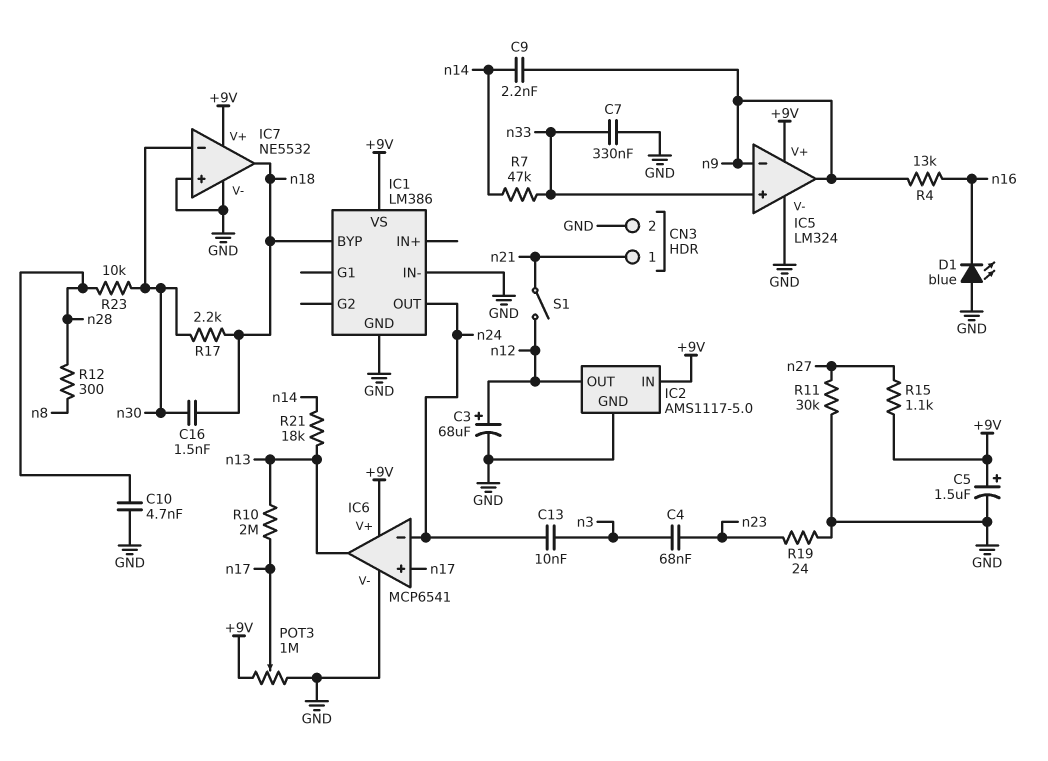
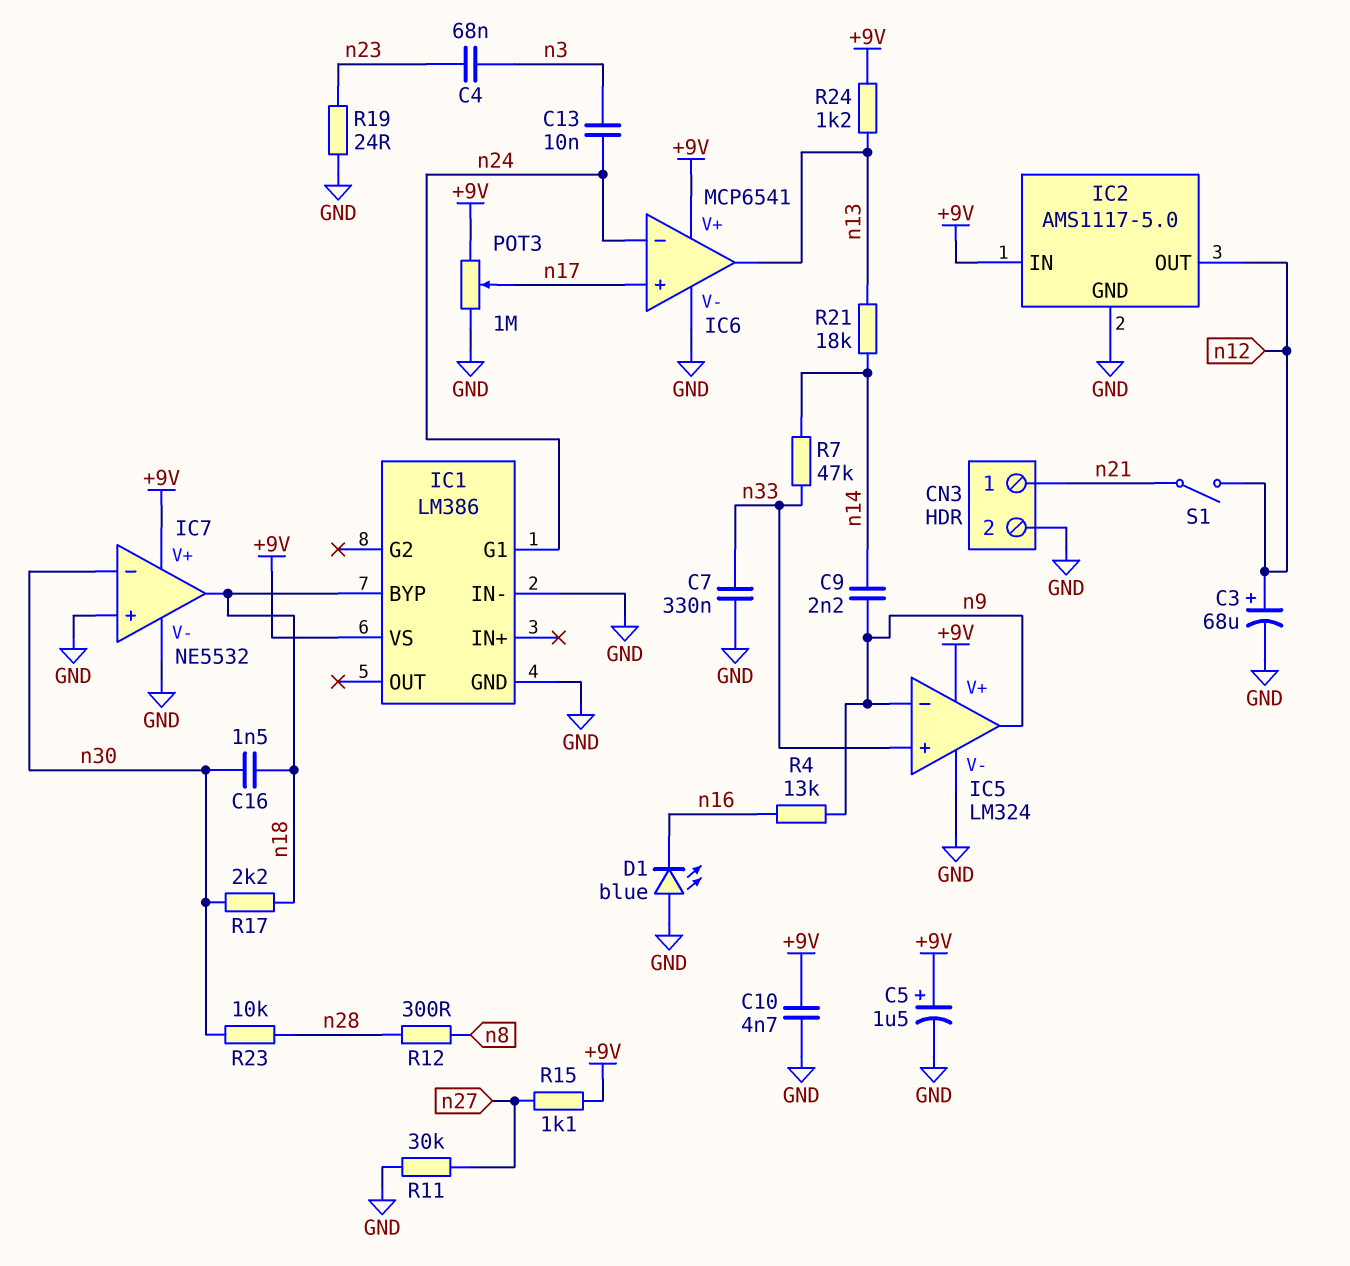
C10: 4.7nF (GND, n28) -> 4.7nF (+9V, GND)
IC1 pin G1: none -> n24
IC1 pin OUT: n24 -> none
R10: 2M (n13, n17) -> none
R24: none -> 1.2k (+9V, n13)

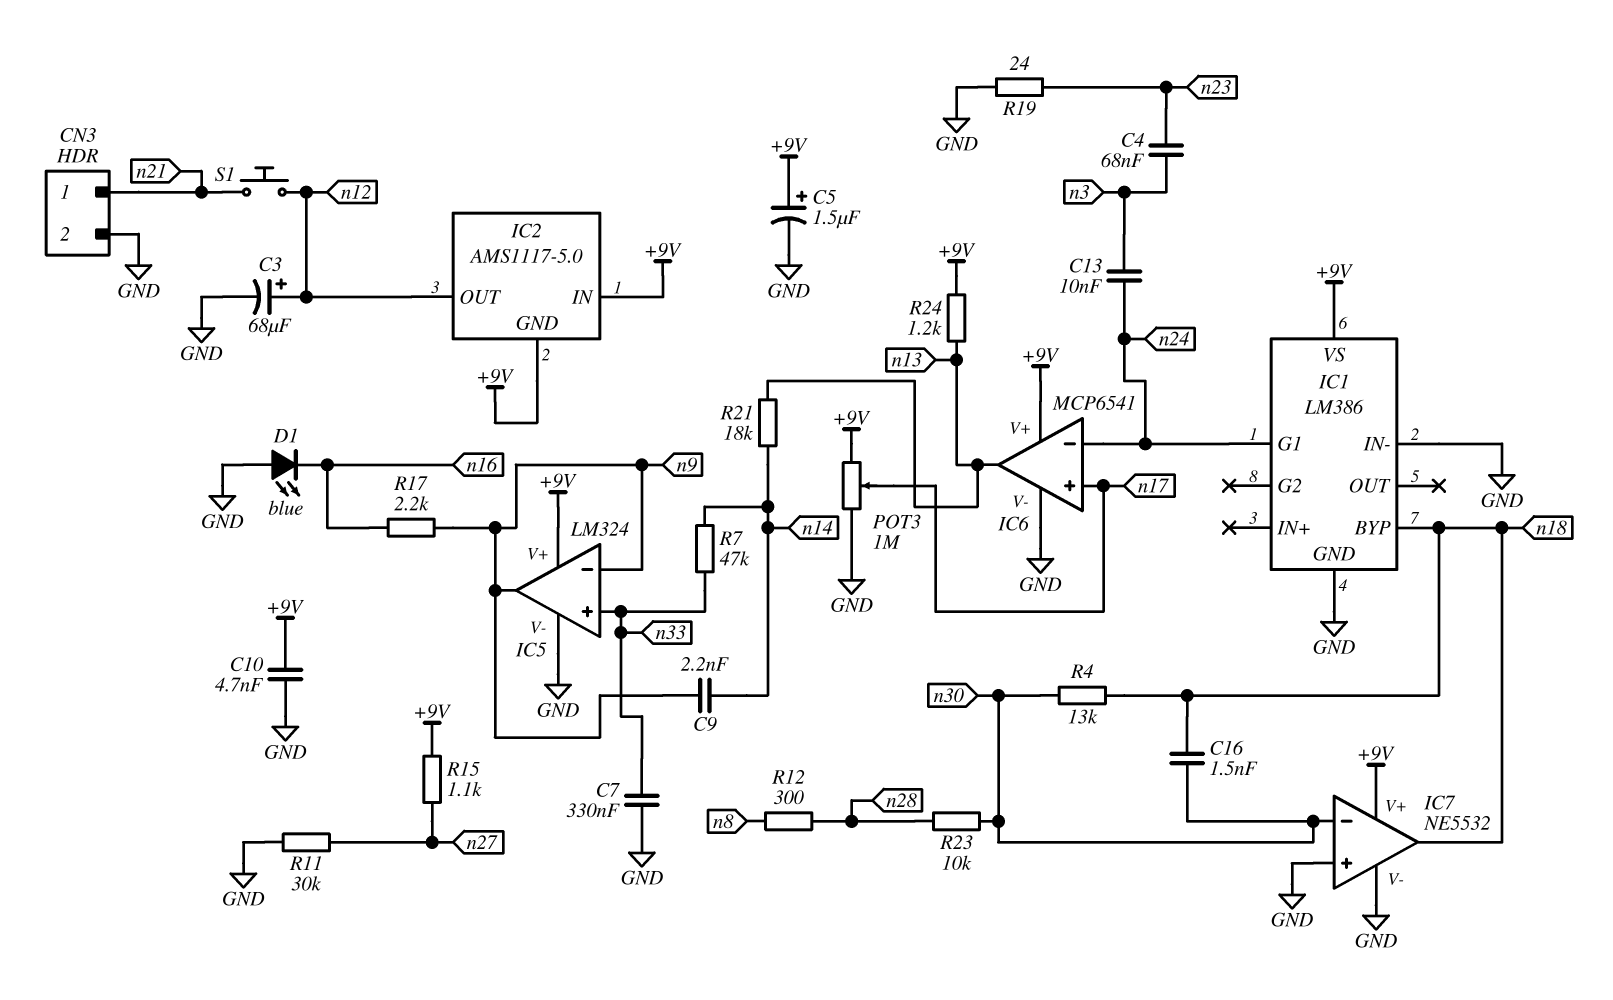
IC2 pin GND: GND -> +9V
R4: 13k (n9, n16) -> 13k (n18, n30)
R17: 2.2k (n18, n30) -> 2.2k (n9, n16)
S1: switch (n12, n21) -> button (n12, n21)

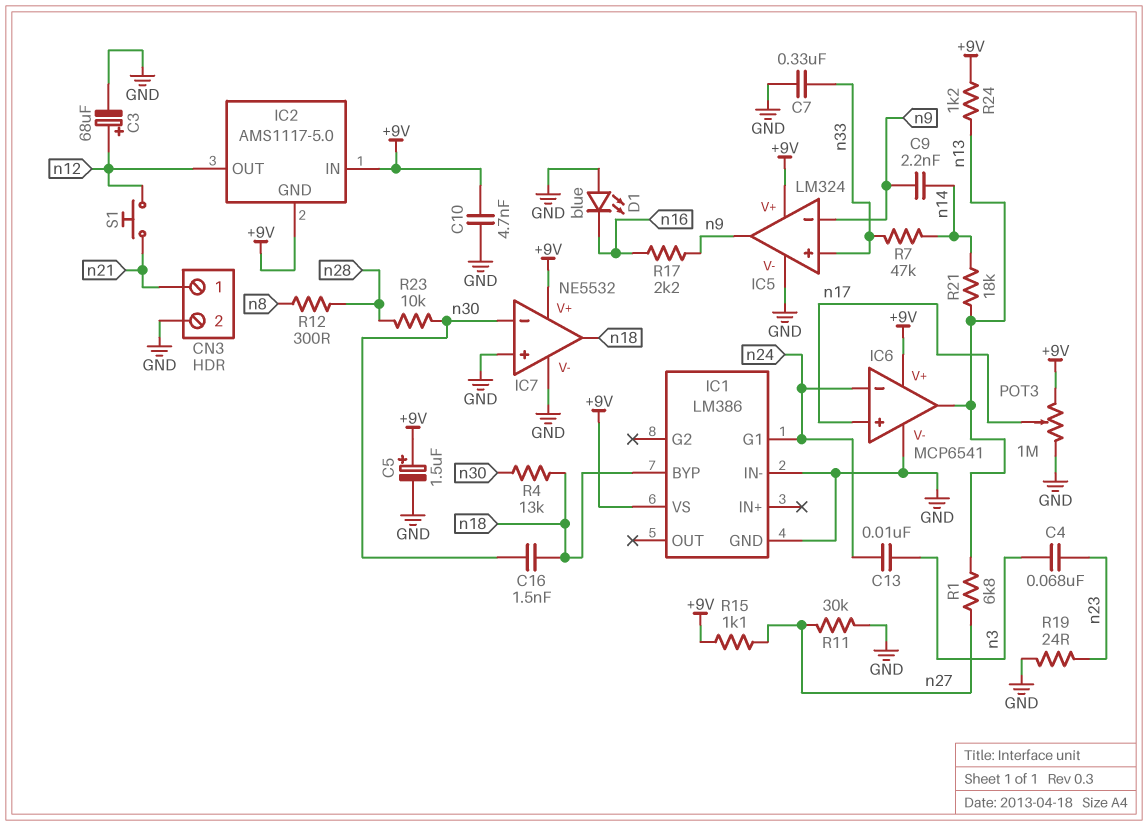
R1: none -> 6.8k (n13, n27)

